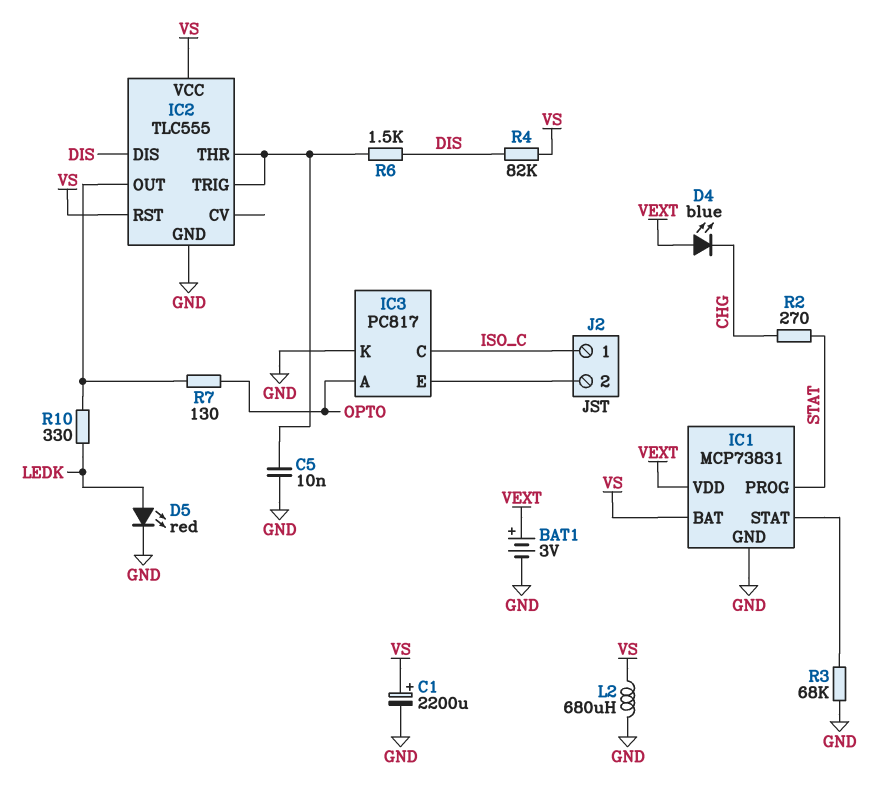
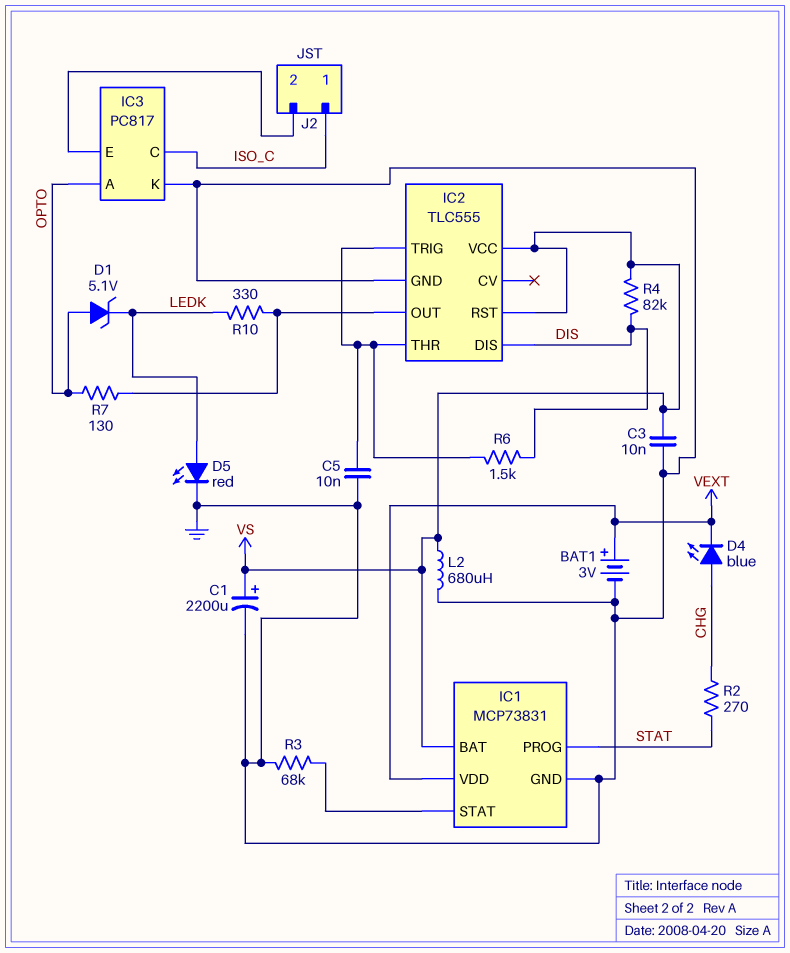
C3: none -> 10nF (GND, VS)
D1: none -> zener 5.1V (A OPTO, K LEDK)
D4: LED blue (A VEXT, K CHG) -> LED blue (A CHG, K VEXT)

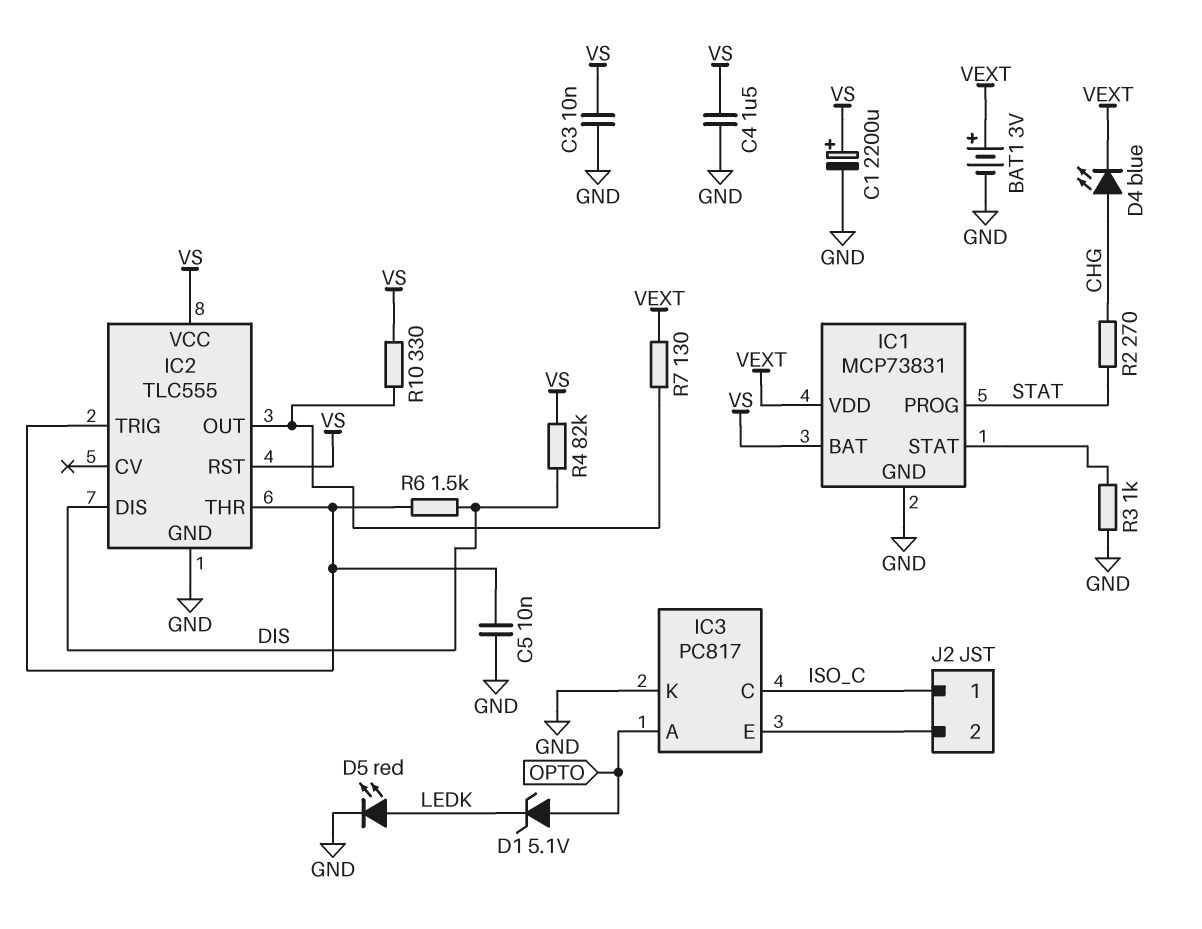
C4: none -> 1.5uF (GND, VS)
L2: 680uH (GND, VS) -> none
R3: 68k (GND, IC1/STAT) -> 1k (GND, IC1/STAT)
R7: 130 (IC2/OUT, OPTO) -> 130 (IC2/OUT, VEXT)
R10: 330 (IC2/OUT, LEDK) -> 330 (IC2/OUT, VS)

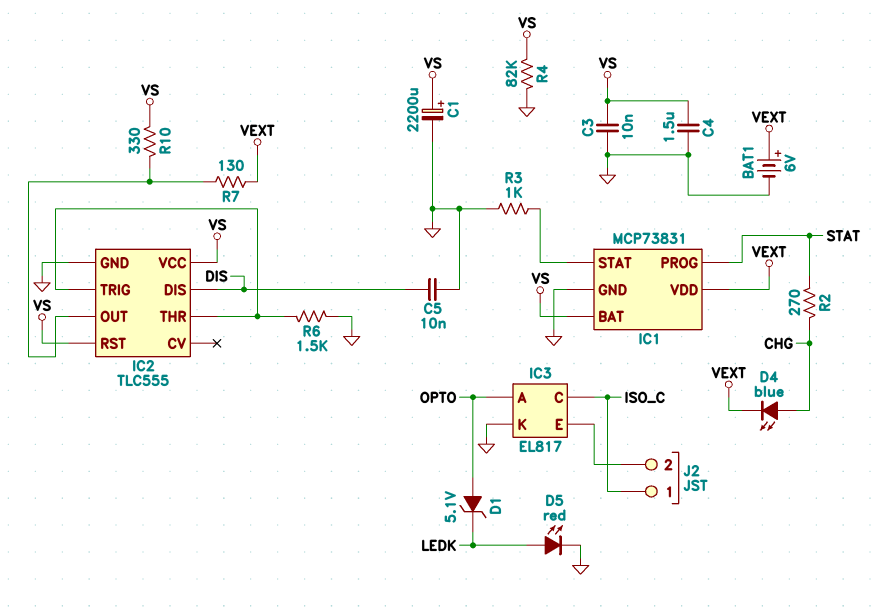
BAT1: 3V (plus VEXT, minus GND) -> 6V (plus VEXT, minus GND)
C5: 10nF (GND, IC2/THR) -> 10nF (DIS, GND)
IC3: PC817 -> EL817
R4: 82k (DIS, VS) -> 82k (GND, VS)
R6: 1.5k (DIS, IC2/THR) -> 1.5k (GND, IC2/THR)

